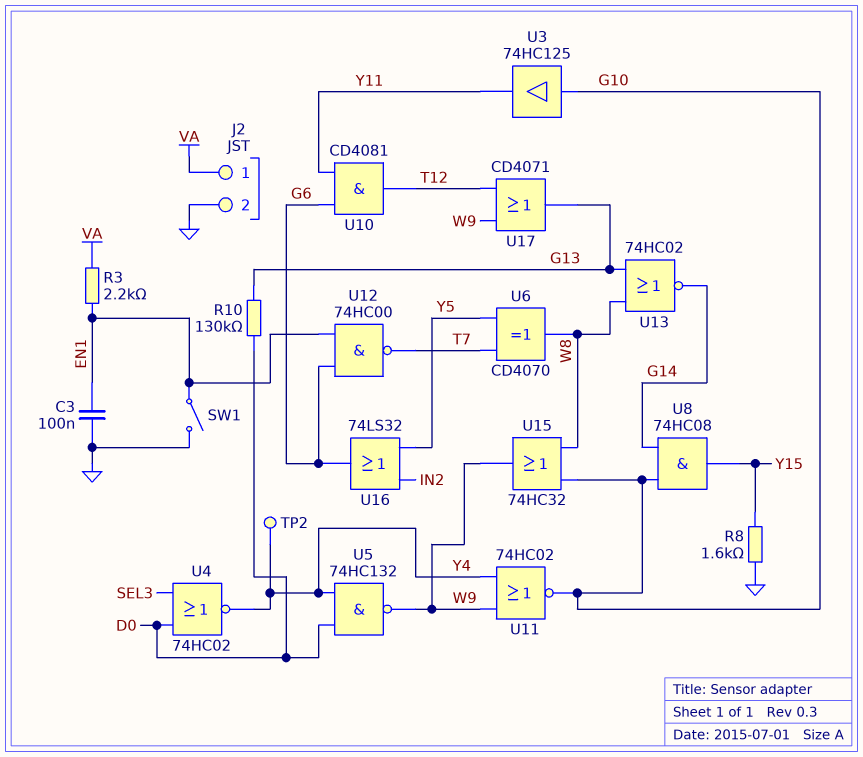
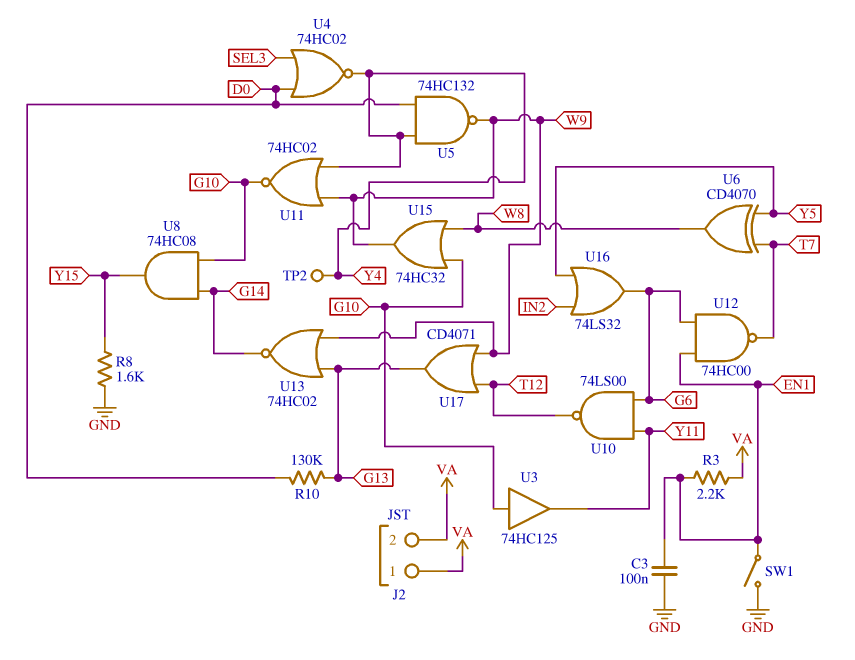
J2 pin 2: GND -> VA
U10: AND CD4081 (in G6, in Y11, out T12) -> NAND 74LS00 (in G6, in Y11, out T12)
U13: NOR 74HC02 (in G13, in W8, out G14) -> NOR 74HC02 (in G13, in W9, out G14)

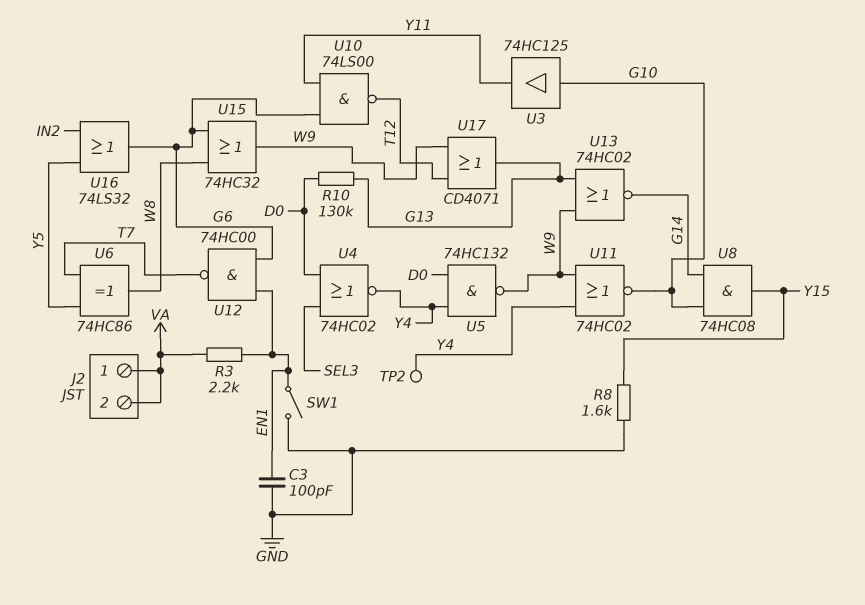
C3: 100nF (EN1, GND) -> 100pF (EN1, GND)
U6: XOR CD4070 (in T7, in Y5, out W8) -> XOR 74HC86 (in T7, in Y5, out W8)
U15: OR 74HC32 (in G10, in W8, out W9) -> OR 74HC32 (in G6, in W8, out W9)

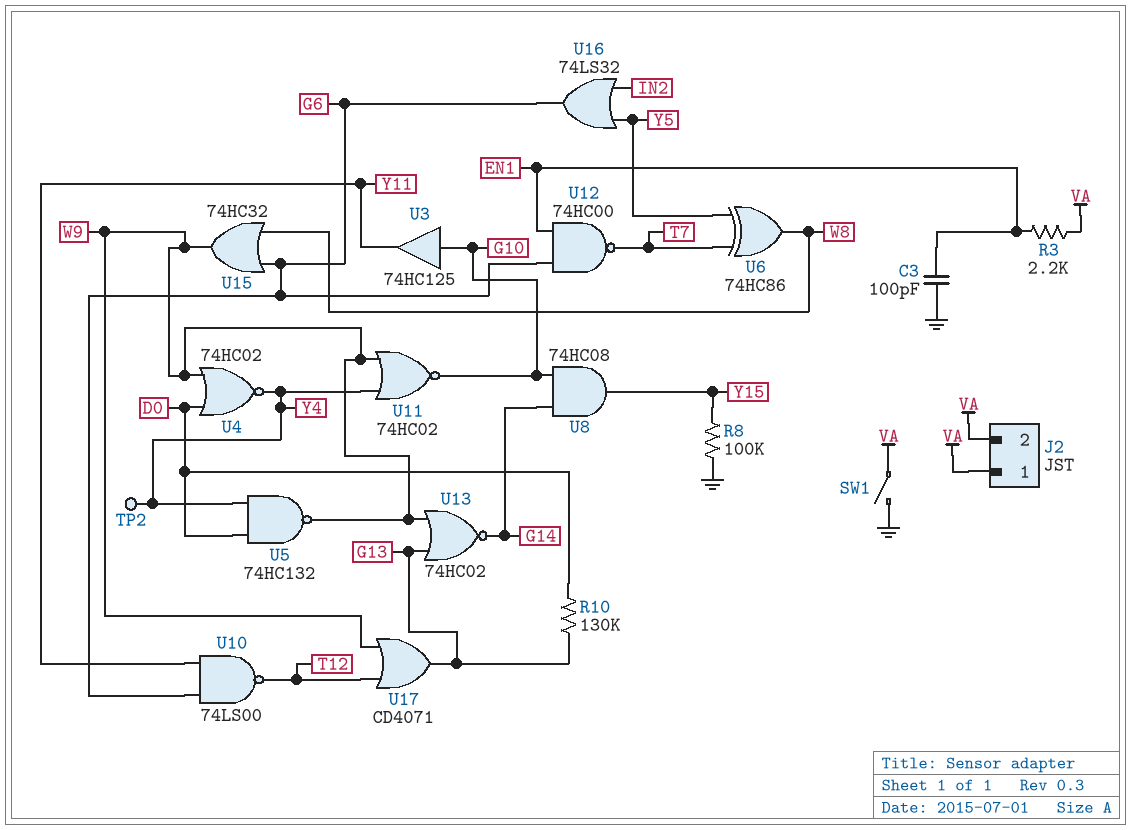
R8: 1.6k (GND, Y15) -> 100k (GND, Y15)
SW1: switch (EN1, GND) -> switch (GND, VA)
U4: NOR 74HC02 (in D0, in SEL3, out Y4) -> NOR 74HC02 (in D0, in W9, out Y4)

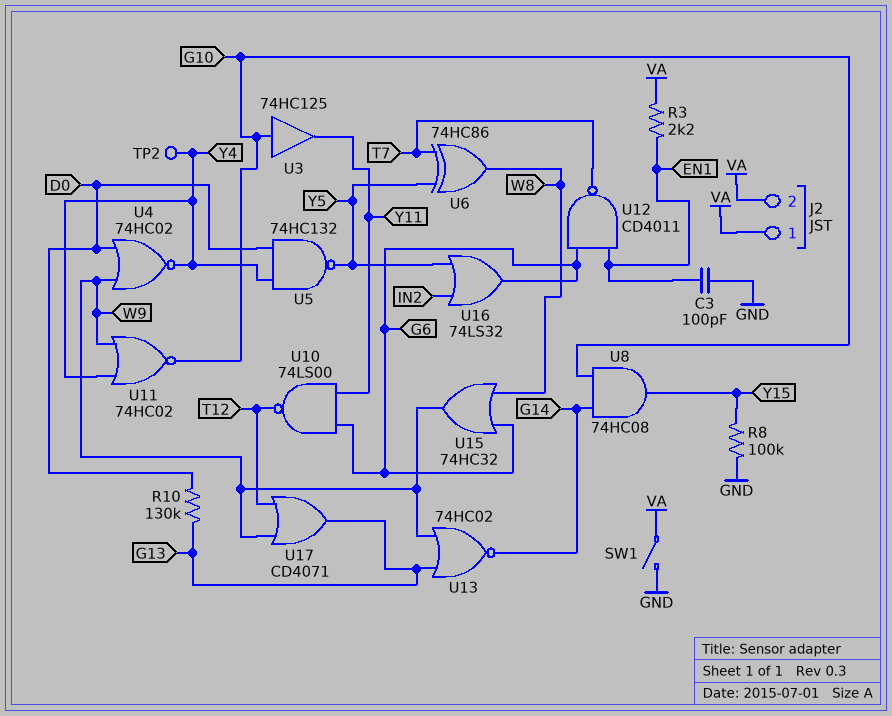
U5: NAND 74HC132 (in D0, in Y4, out W9) -> NAND 74HC132 (in D0, in Y4, out Y5)
U12: NAND 74HC00 (in EN1, in G6, out T7) -> NAND CD4011 (in EN1, in G6, out T7)

